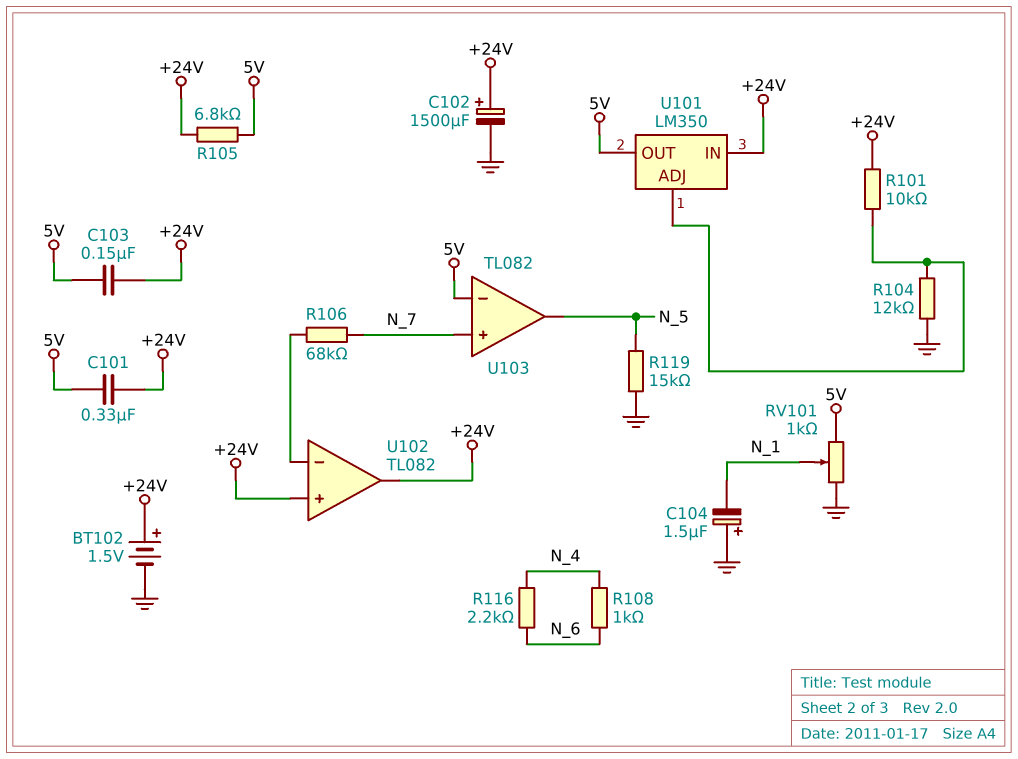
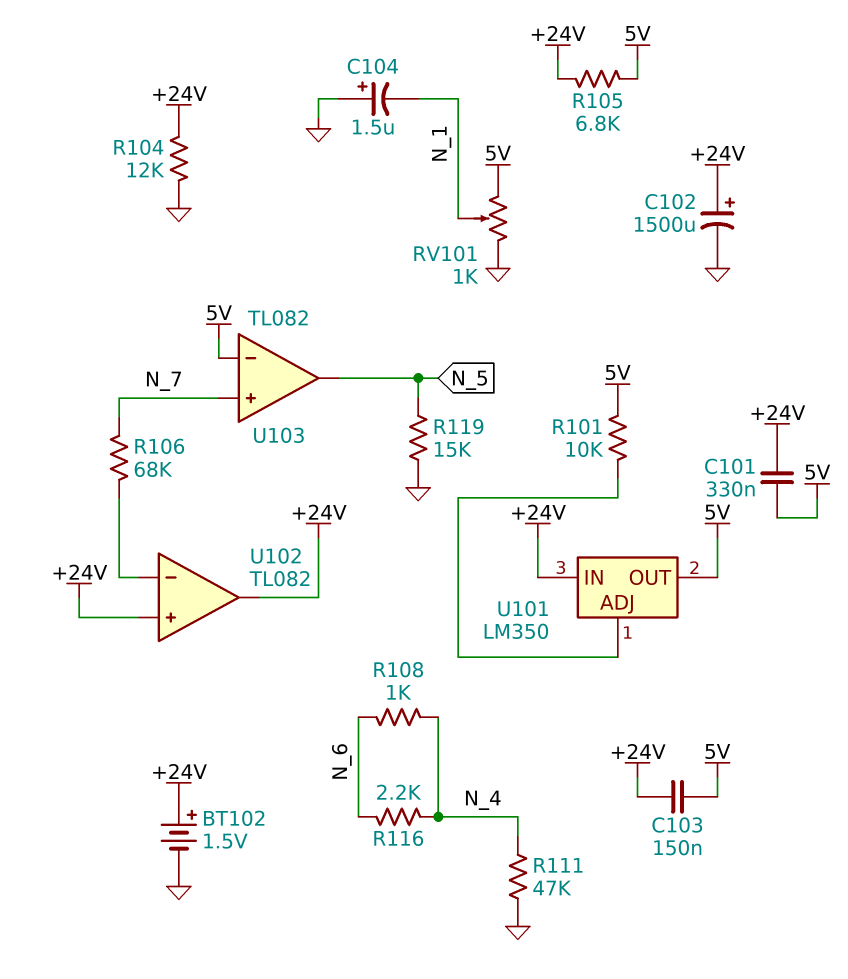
R101: 10k (+24V, U101/ADJ) -> 10k (5V, U101/ADJ)
R104: 12k (GND, U101/ADJ) -> 12k (+24V, GND)
R111: none -> 47k (GND, N_4)

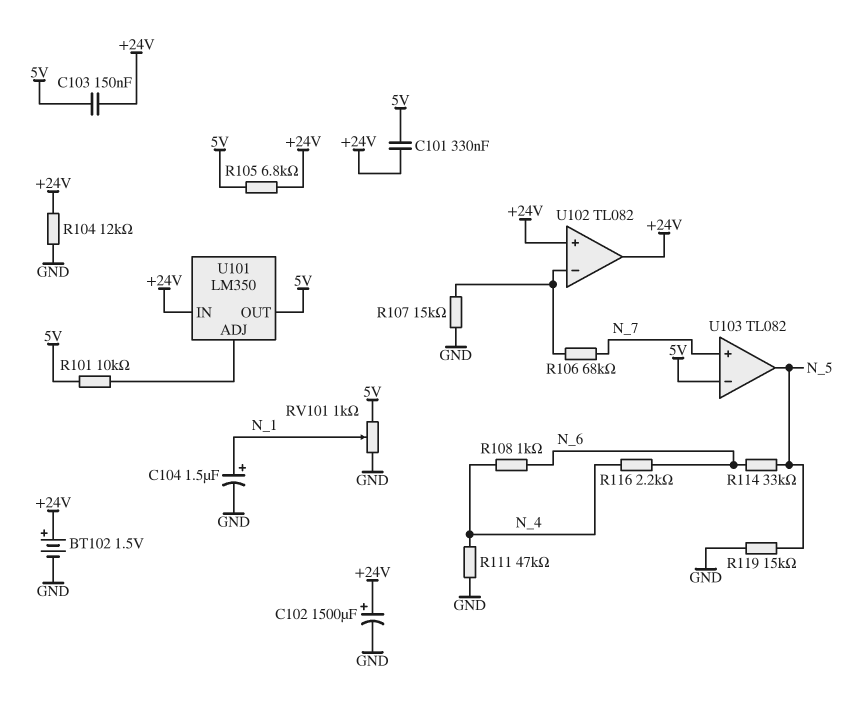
C104: 1.5uF (plus GND, minus N_1) -> 1.5uF (plus N_1, minus GND)
R107: none -> 15k (GND, U102/in-)
R114: none -> 33k (N_5, N_6)

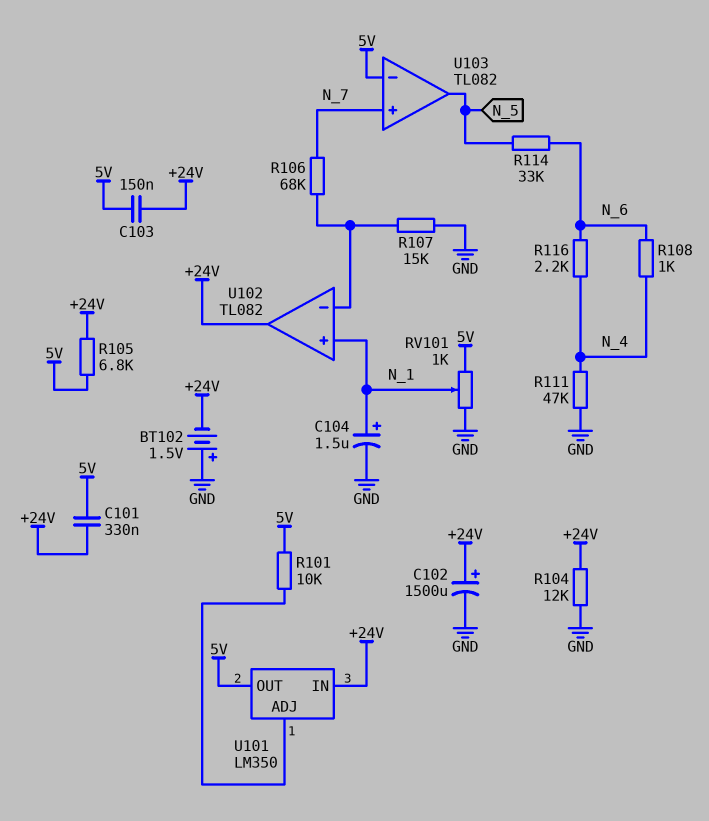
BT102: 1.5V (plus +24V, minus GND) -> 1.5V (plus GND, minus +24V)
R119: 15k (GND, N_5) -> none
U102 pin in+: +24V -> N_1

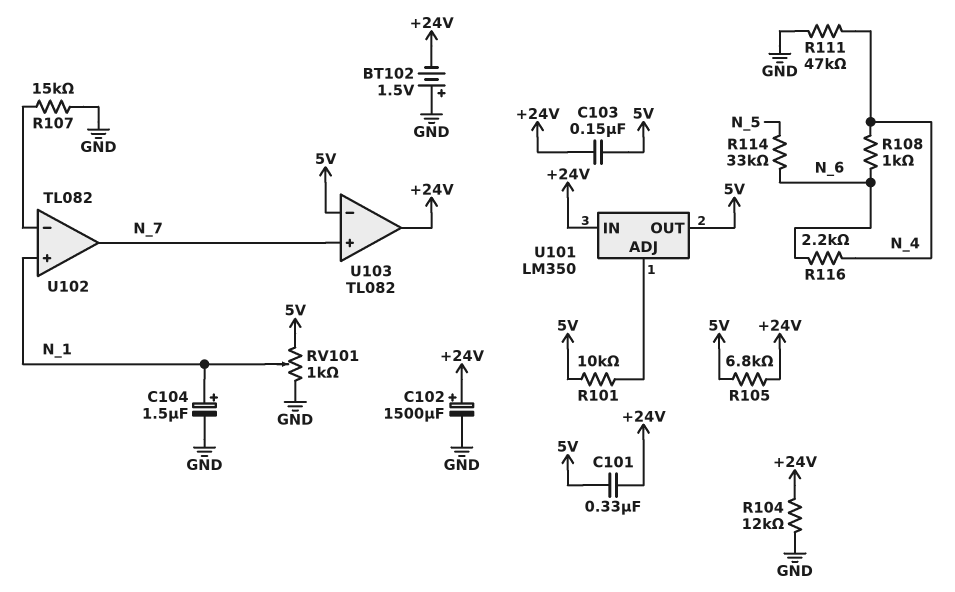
R106: 68k (N_7, U102/in-) -> none
U102 pin out: +24V -> N_7
U103 pin out: N_5 -> +24V

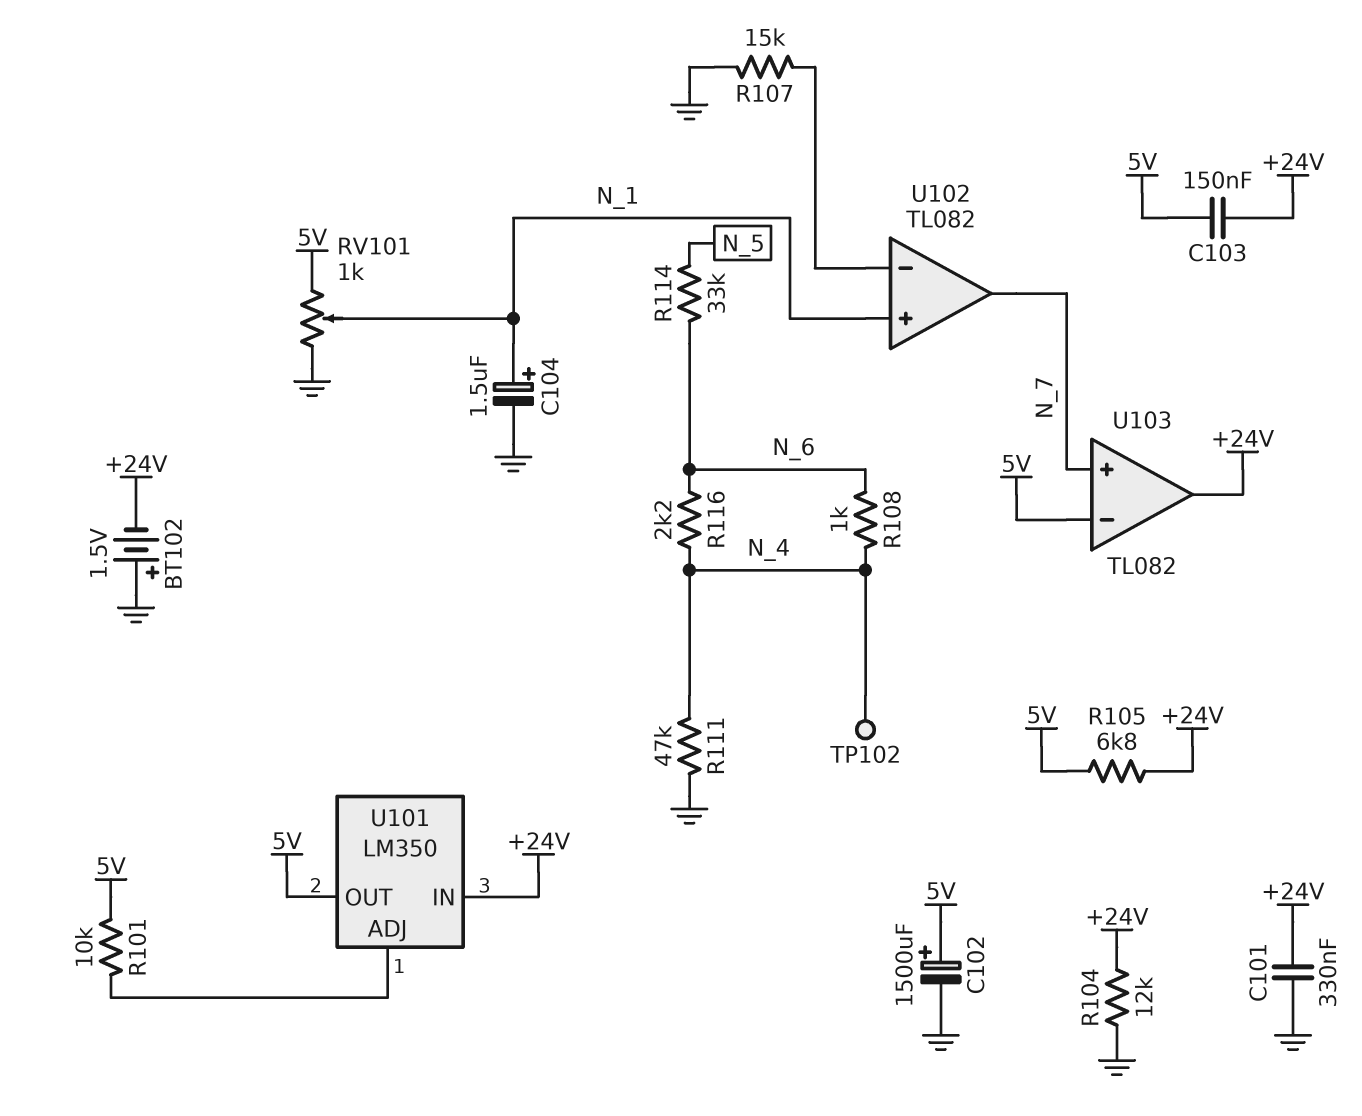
C101: 330nF (+24V, 5V) -> 330nF (+24V, GND)
C102: 1500uF (plus +24V, minus GND) -> 1500uF (plus 5V, minus GND)
TP102: none -> test point (N_4)

